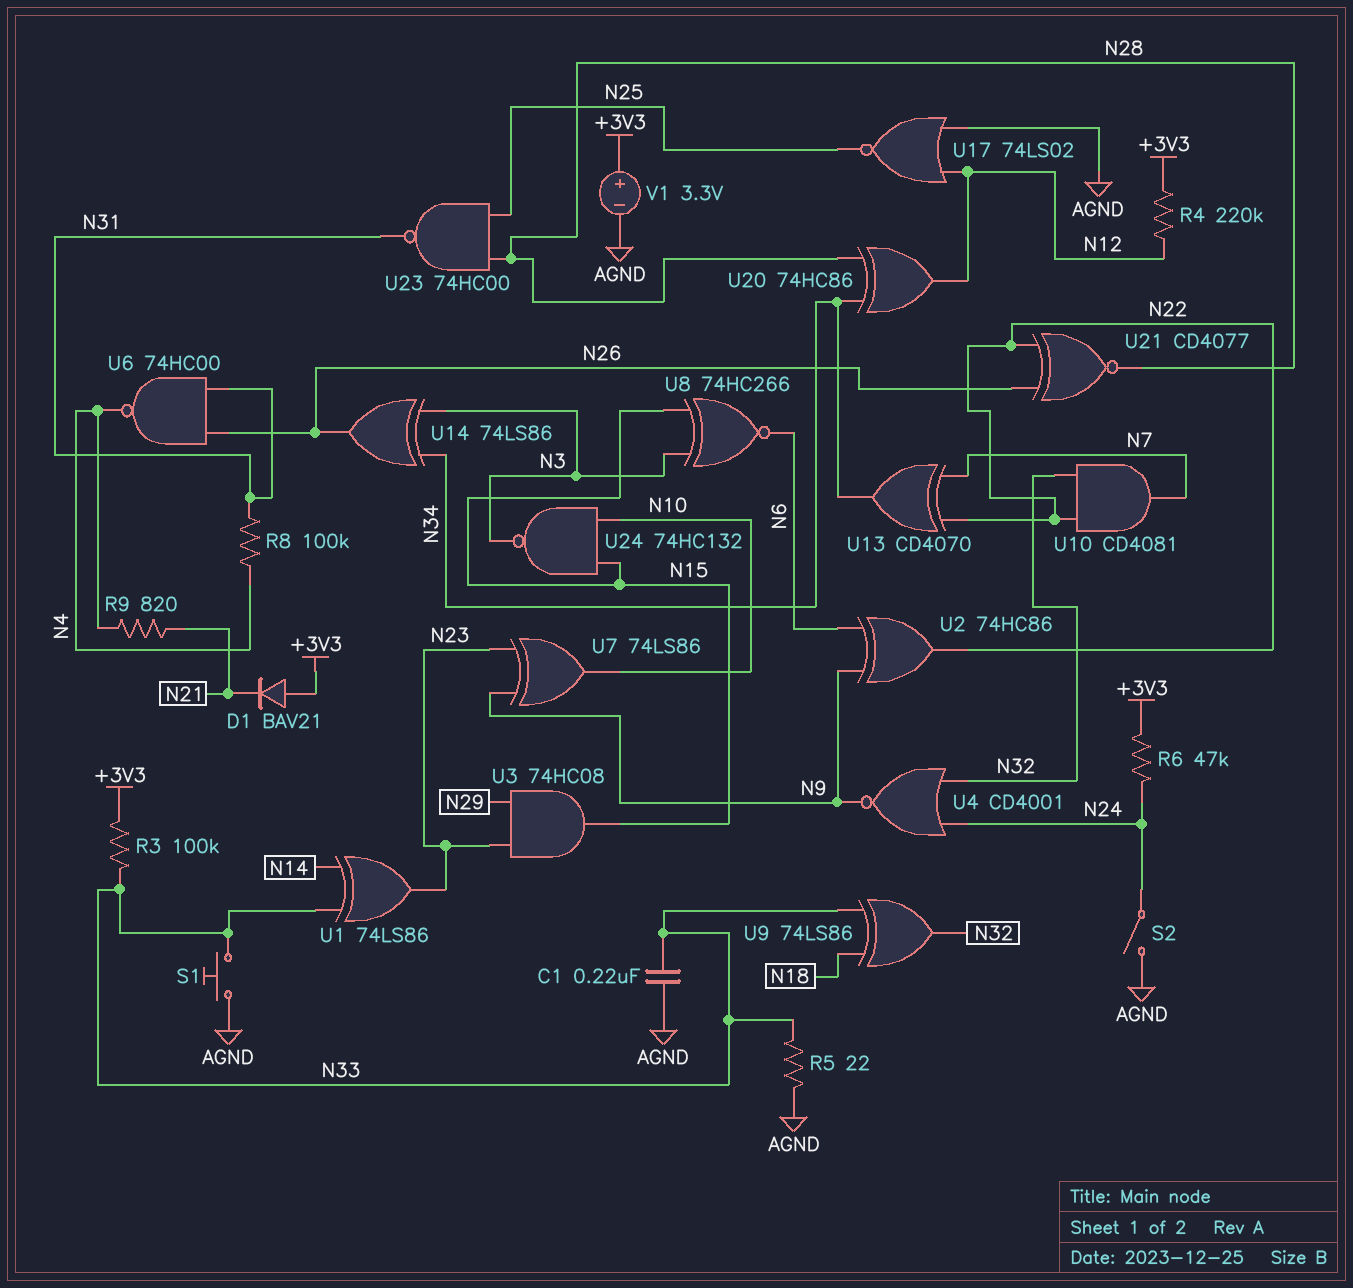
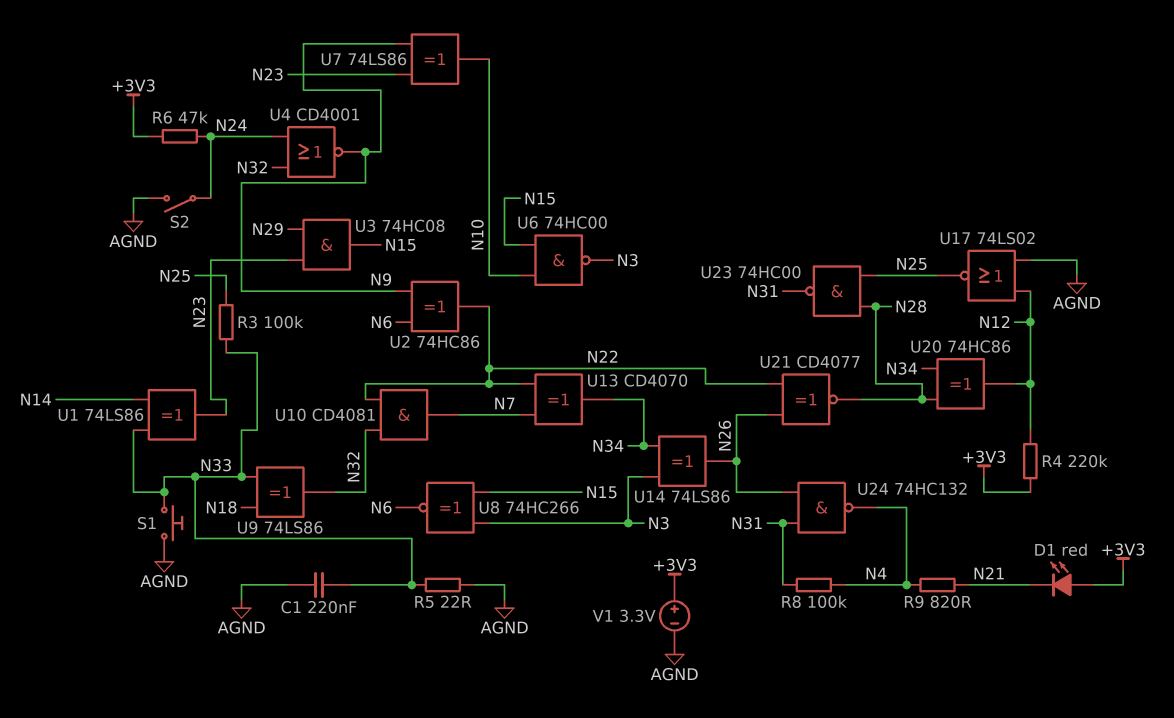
D1: diode BAV21 (A +3V3, K N21) -> LED red (A +3V3, K N21)
R3: 100k (+3V3, N33) -> 100k (N25, N33)
U6: NAND 74HC00 (in N26, in N31, out N4) -> NAND 74HC00 (in N10, in N15, out N3)
U24: NAND 74HC132 (in N10, in N15, out N3) -> NAND 74HC132 (in N26, in N31, out N4)

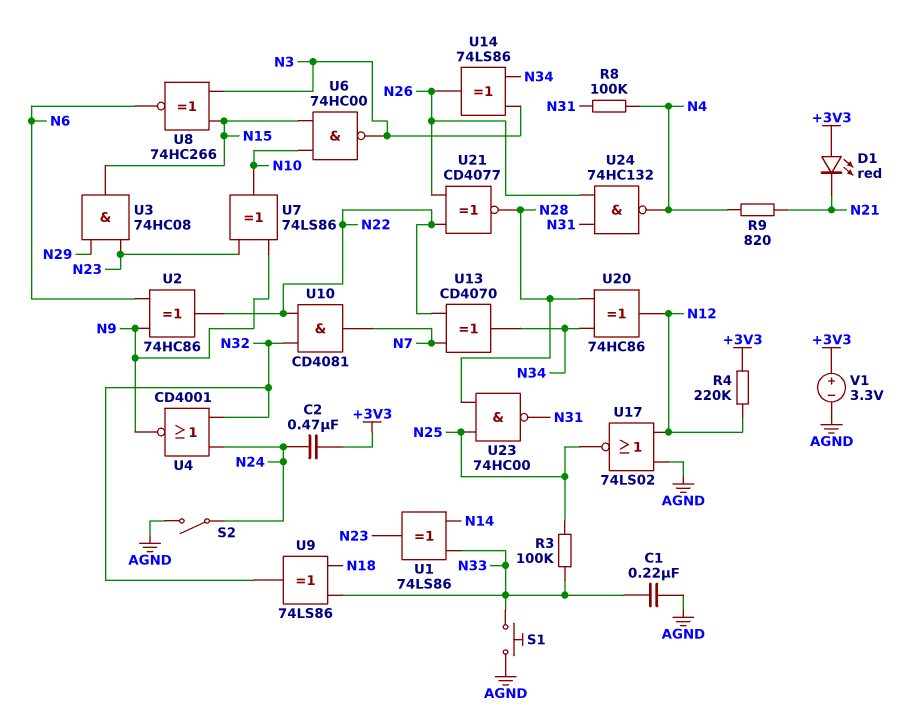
C2: none -> 470nF (+3V3, N24)
R5: 22 (AGND, N33) -> none
R6: 47k (+3V3, N24) -> none

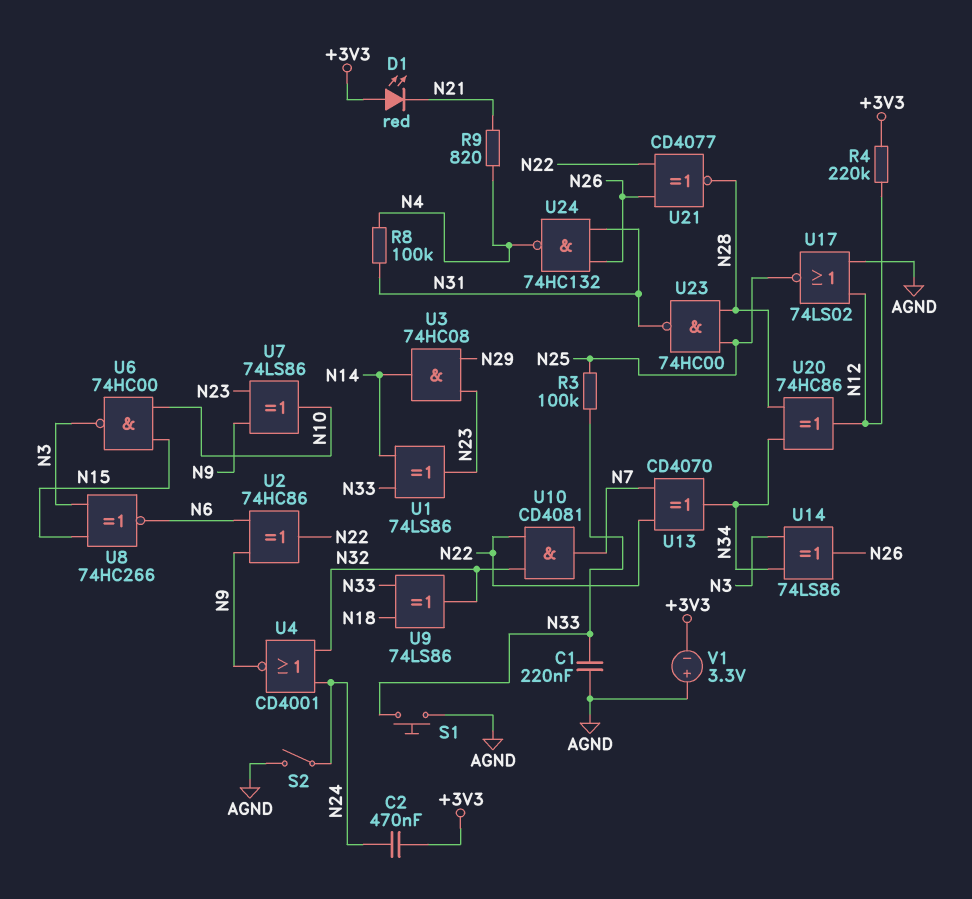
U3: AND 74HC08 (in N23, in N29, out N15) -> AND 74HC08 (in N23, in N29, out N14)
V1: 3.3V (plus +3V3, minus AGND) -> 3.3V (plus AGND, minus +3V3)

